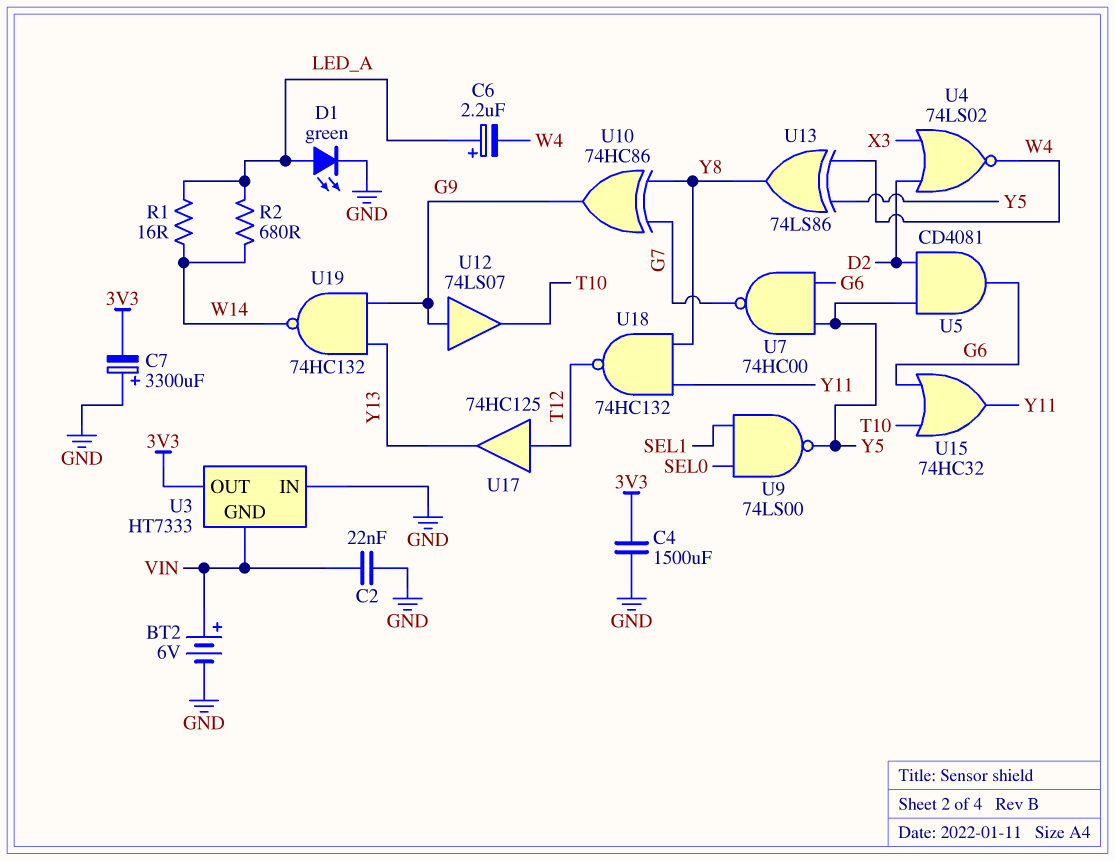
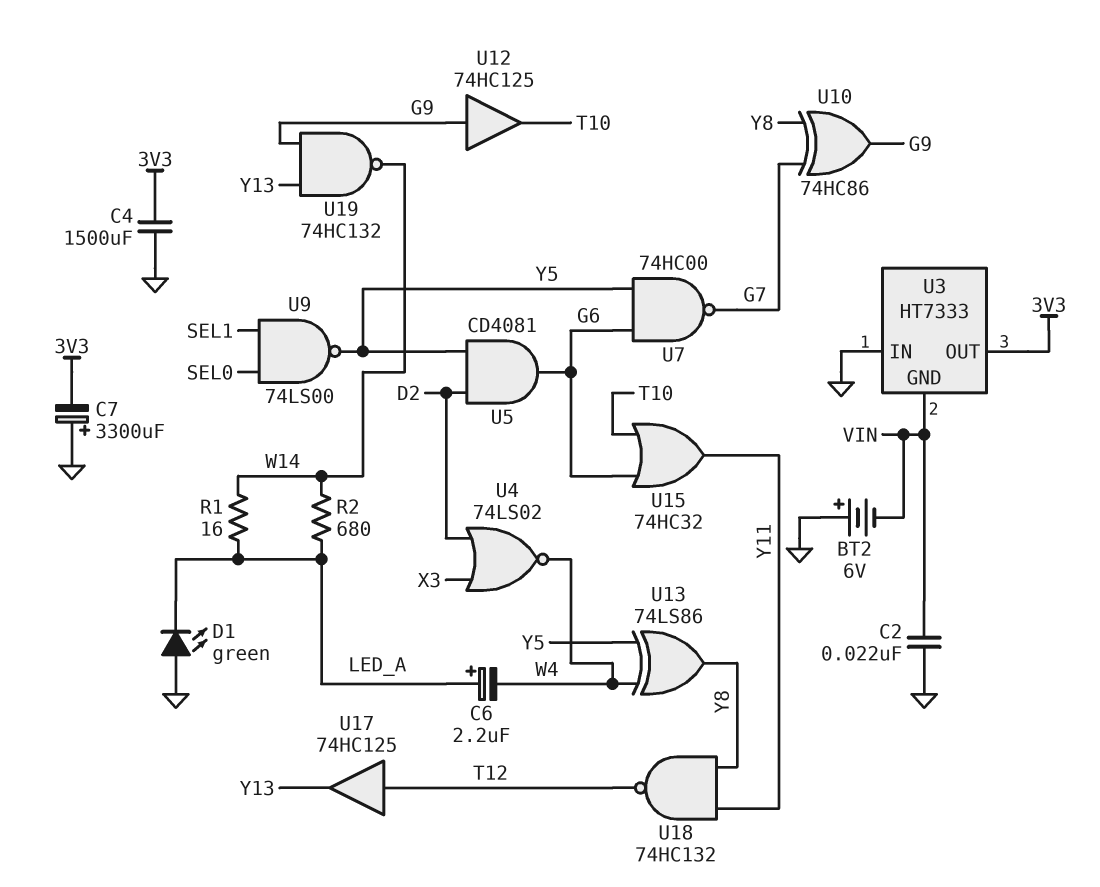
BT2: 6V (plus VIN, minus GND) -> 6V (plus GND, minus VIN)
D1: LED green (A LED_A, K GND) -> LED green (A GND, K LED_A)
U12: buffer 74LS07 (in G9, out T10) -> buffer 74HC125 (in G9, out T10)

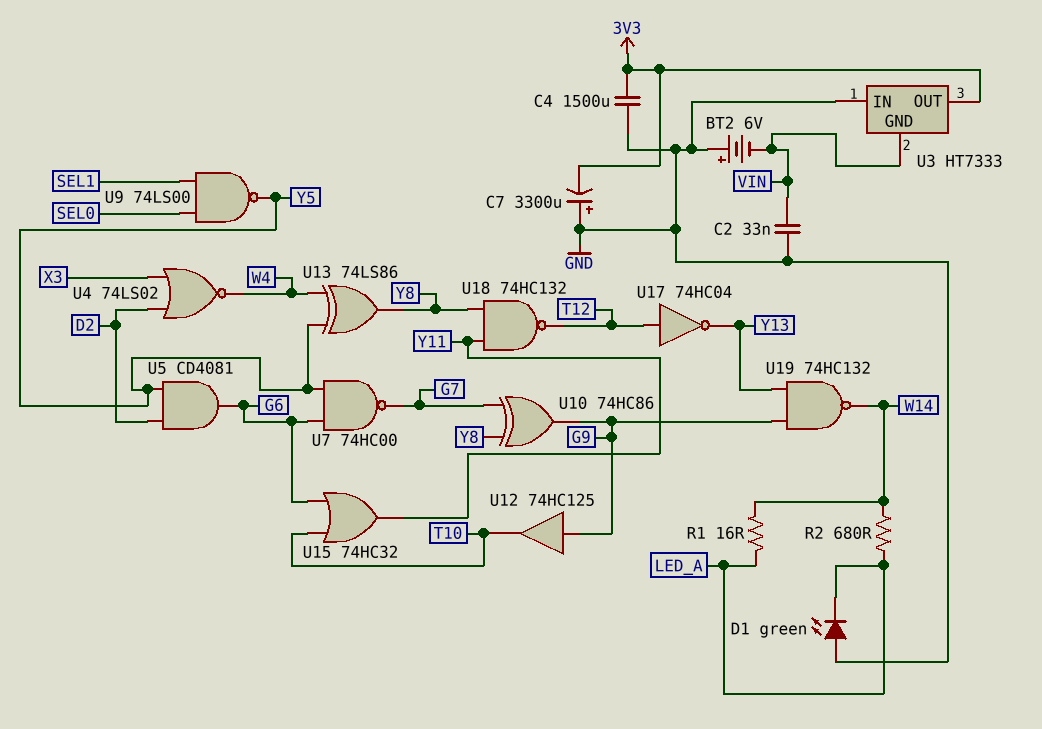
C2: 22nF (GND, VIN) -> 33nF (GND, VIN)
C6: 2.2uF (plus LED_A, minus W4) -> none
U17: buffer 74HC125 (in T12, out Y13) -> NOT 74HC04 (in T12, out Y13)

